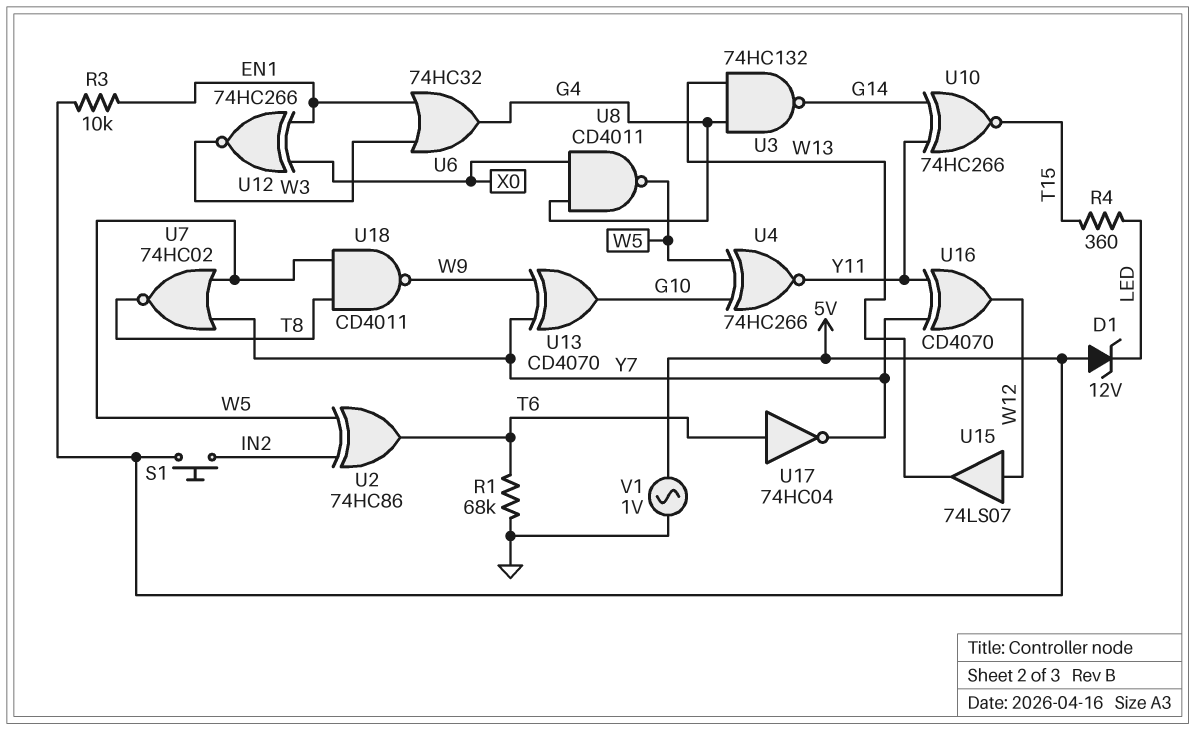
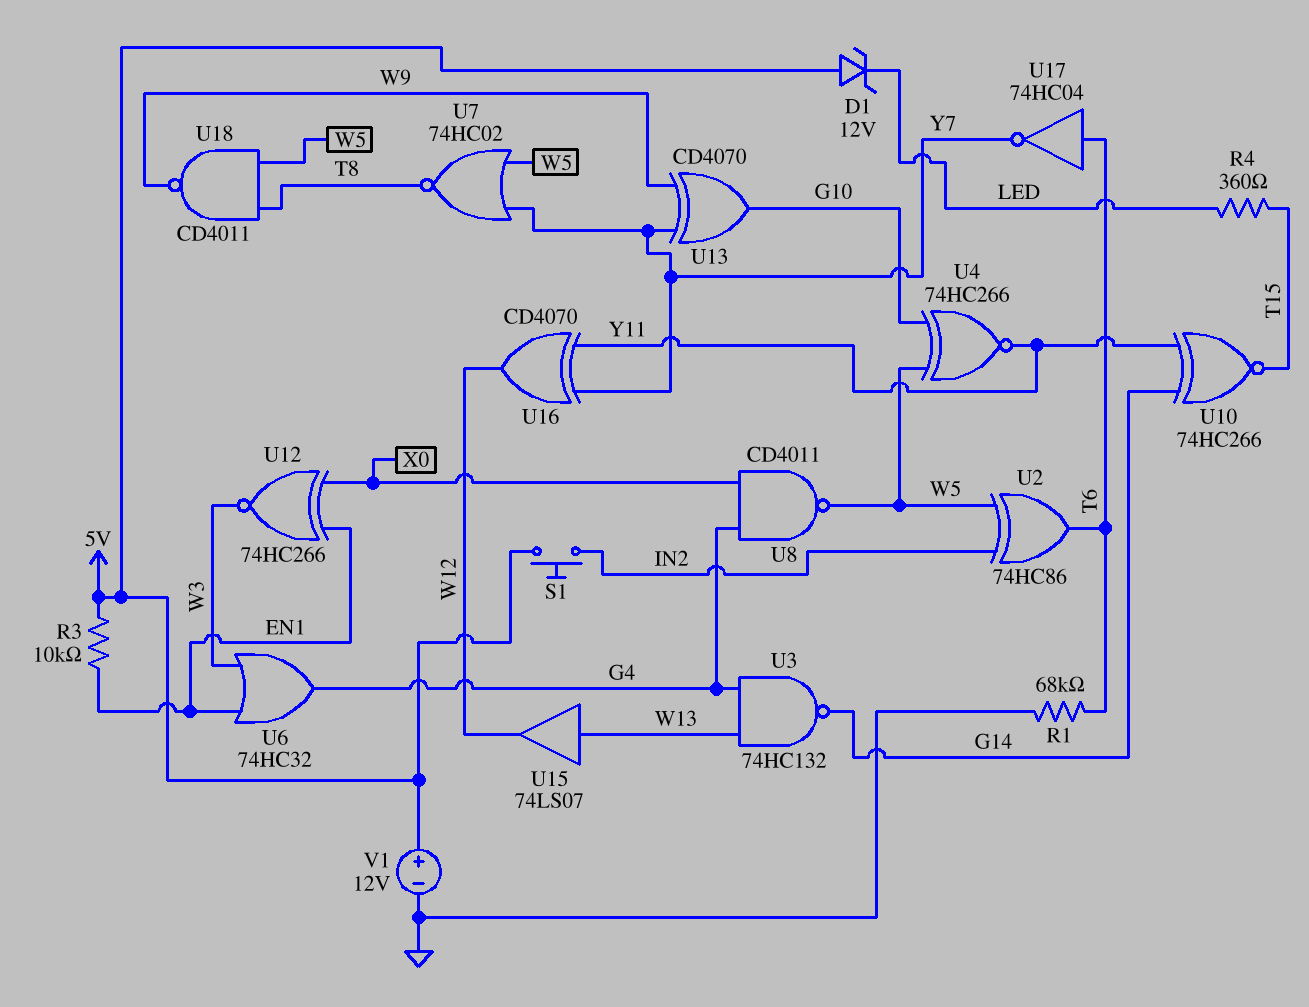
U15: buffer 74LS07 (in W12, out W13) -> buffer 74LS07 (in W13, out W12)
V1: AC 1V (5V, GND) -> 12V (plus 5V, minus GND)

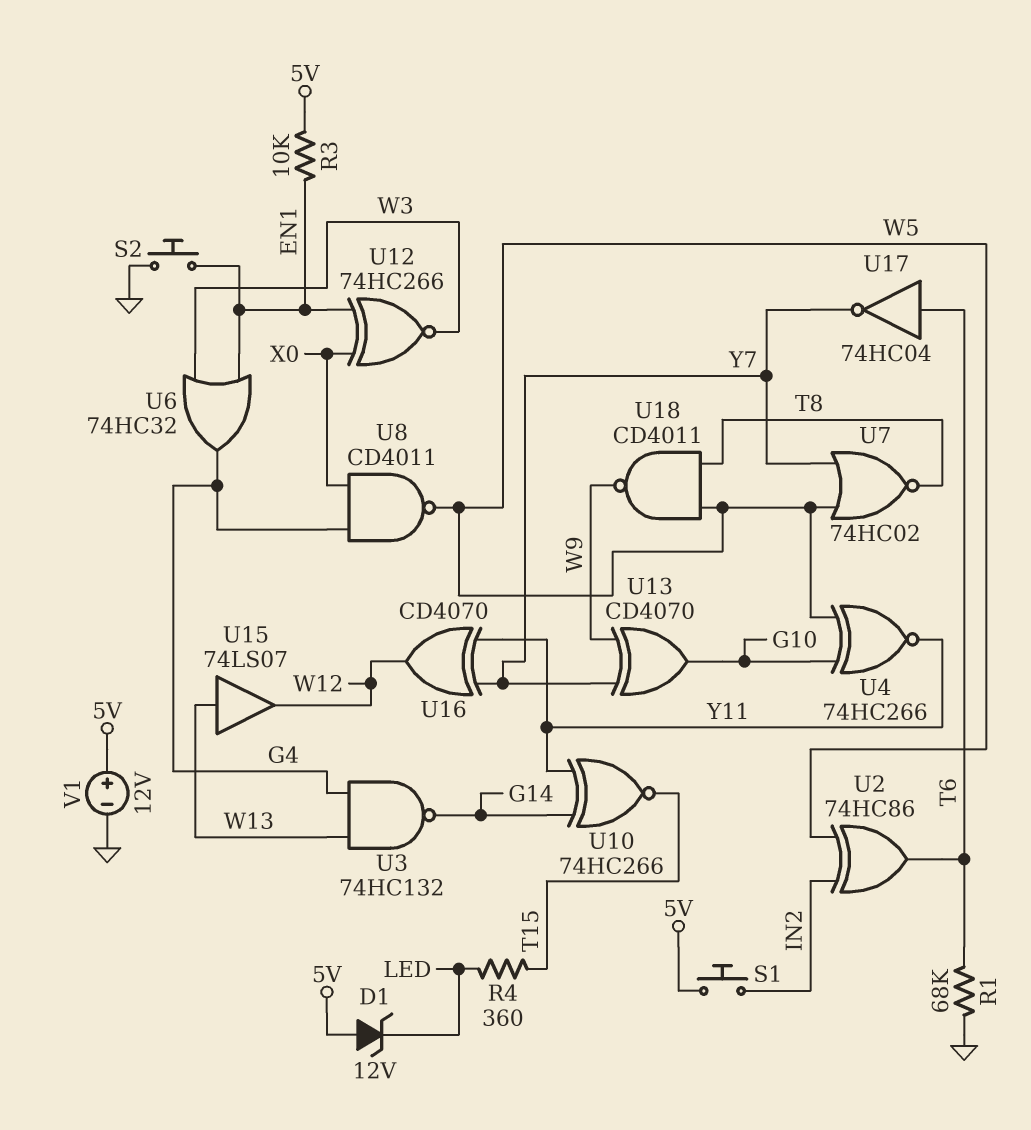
S2: none -> button (EN1, GND)

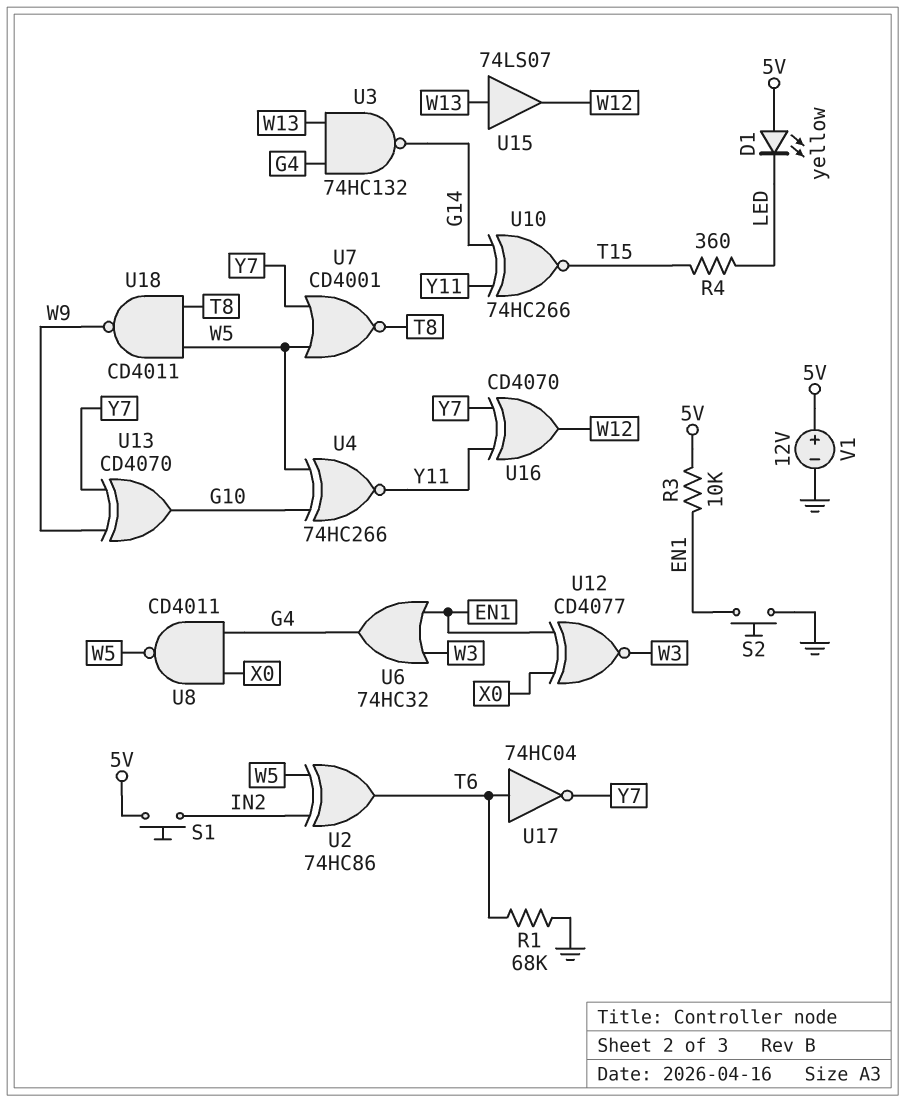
D1: zener 12V (A 5V, K LED) -> LED yellow (A 5V, K LED)
U7: NOR 74HC02 (in W5, in Y7, out T8) -> NOR CD4001 (in W5, in Y7, out T8)
U12: XNOR 74HC266 (in EN1, in X0, out W3) -> XNOR CD4077 (in EN1, in X0, out W3)

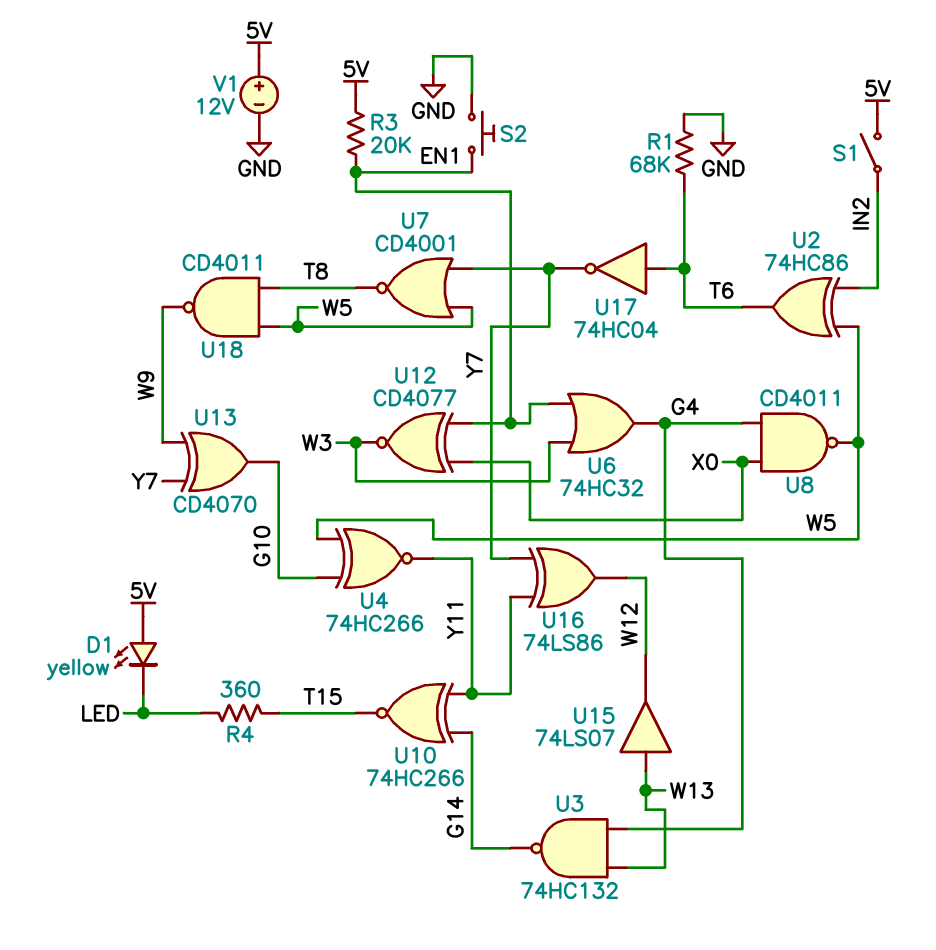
R3: 10k (5V, EN1) -> 20k (5V, EN1)
S1: button (5V, IN2) -> switch (5V, IN2)
U16: XOR CD4070 (in Y7, in Y11, out W12) -> XOR 74LS86 (in Y7, in Y11, out W12)

